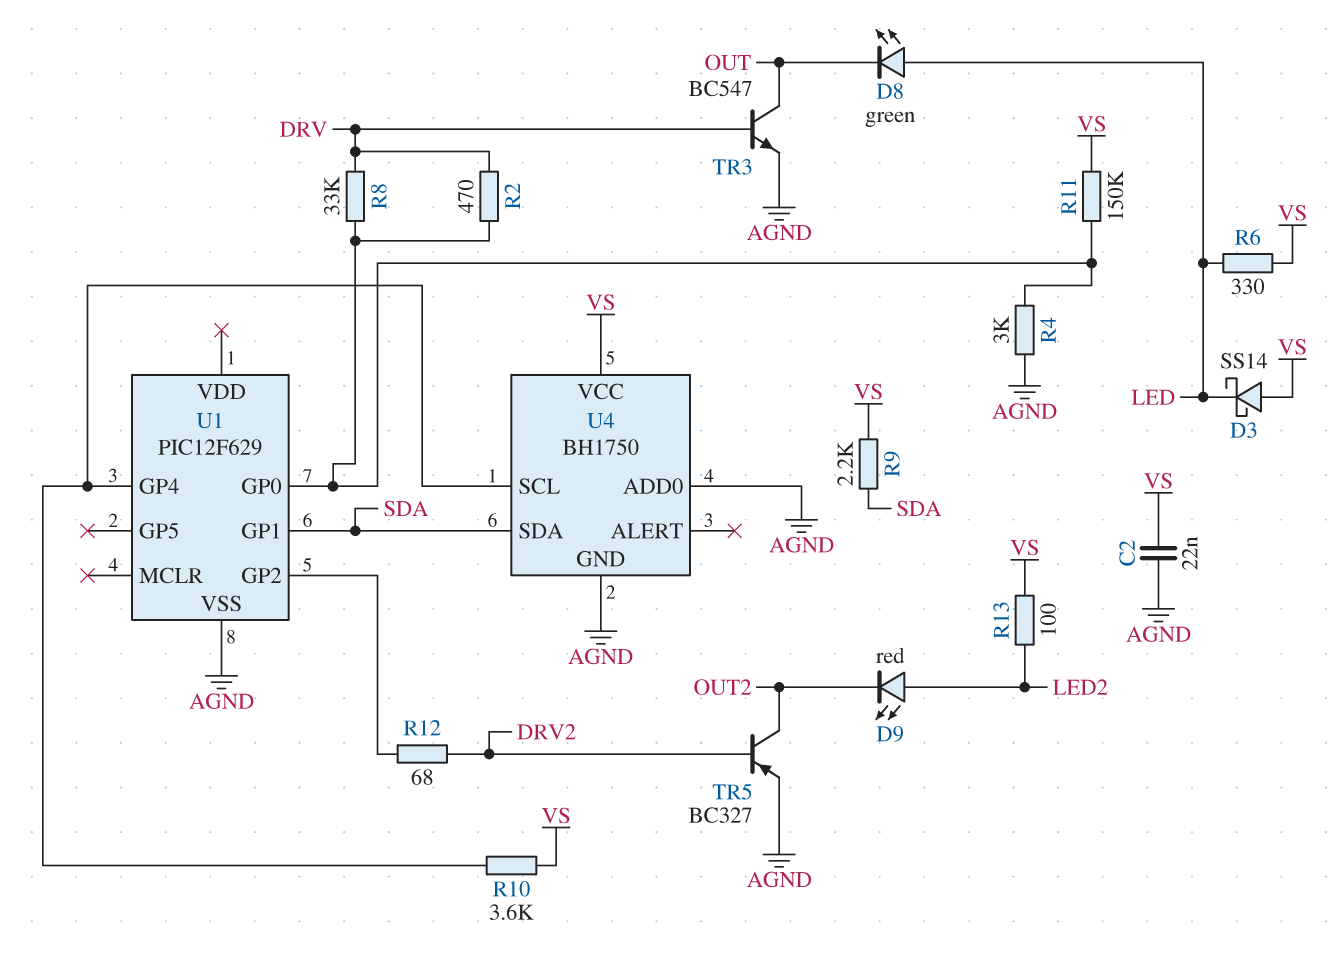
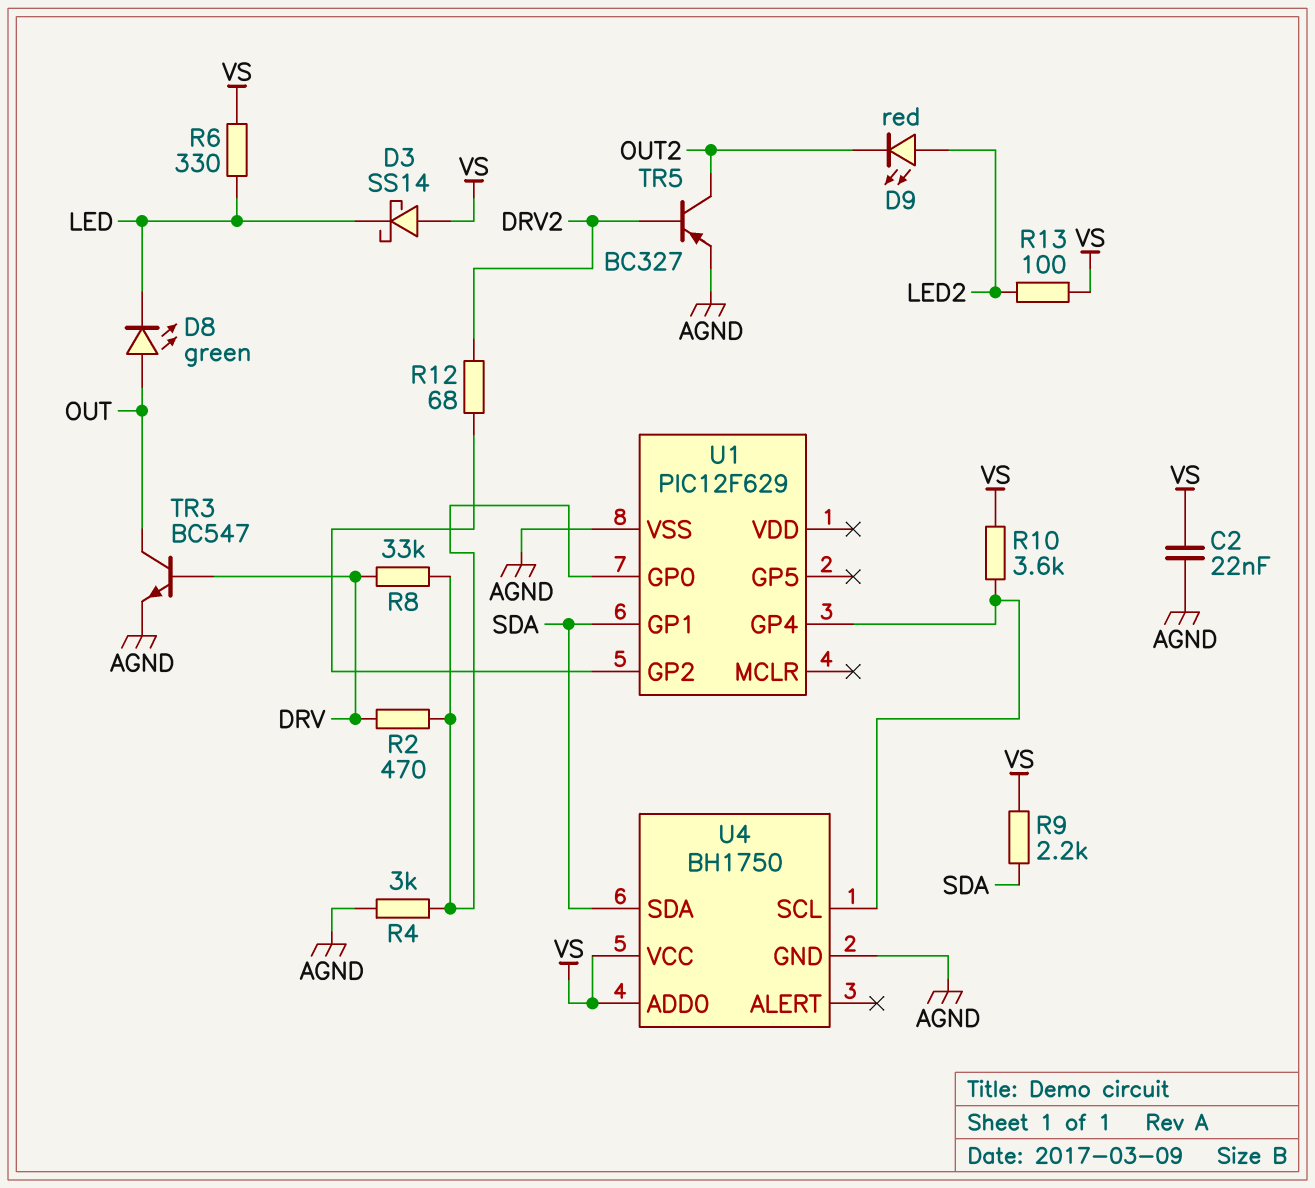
D8: LED green (A LED, K OUT) -> LED green (A OUT, K LED)
R11: 150k (U1/GP0, VS) -> none
U4 pin ADD0: AGND -> VS

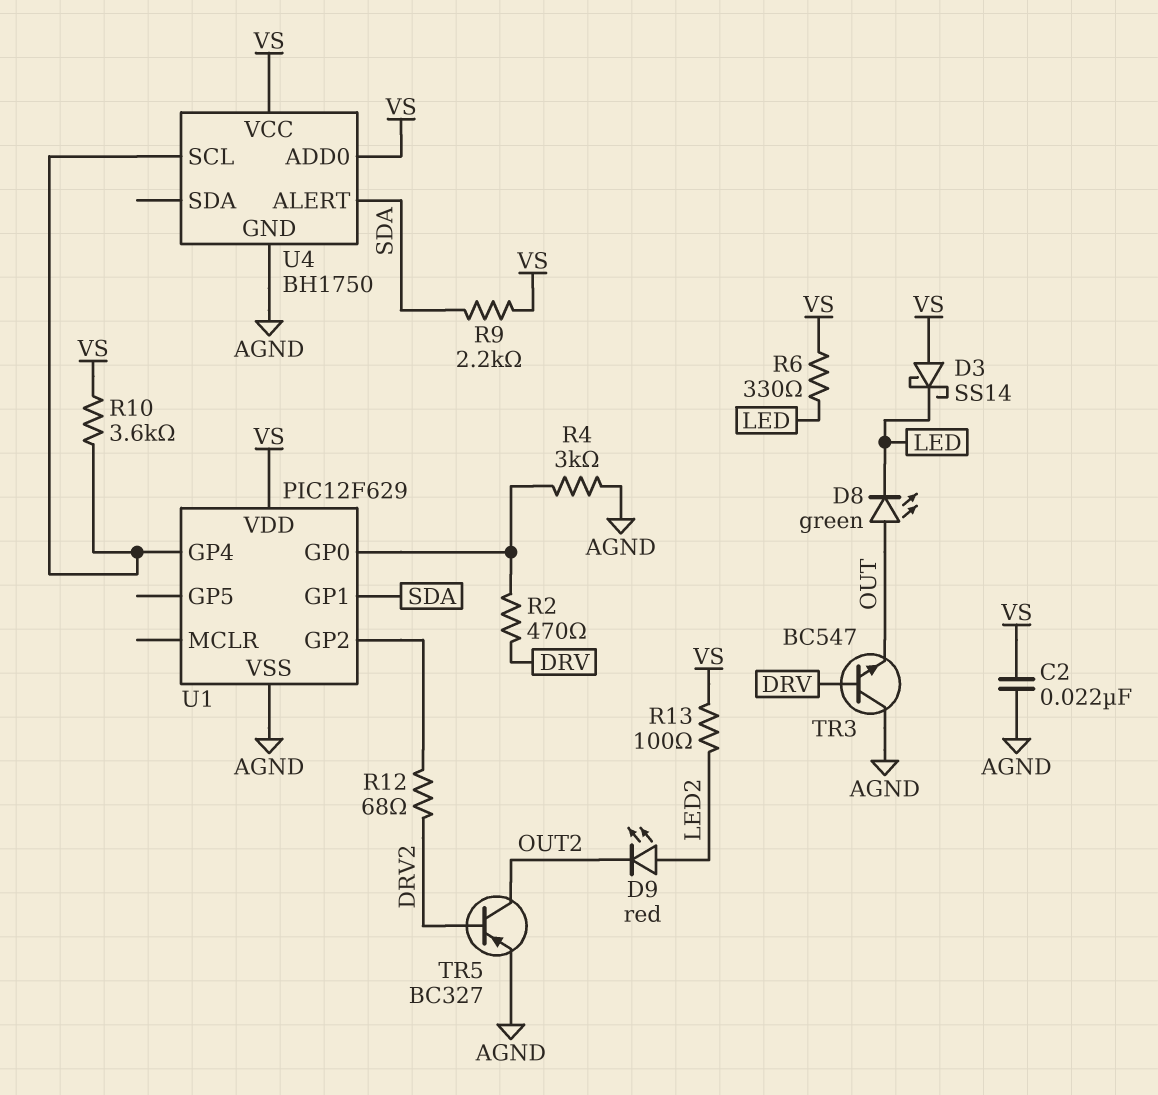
R8: 33k (DRV, U1/GP0) -> none
TR3: NPN BC547 (B DRV, C OUT, E AGND) -> NPN BC547 (B DRV, C AGND, E OUT)
U1 pin VDD: none -> VS
U4 pin ALERT: none -> SDA
U4 pin SDA: SDA -> none

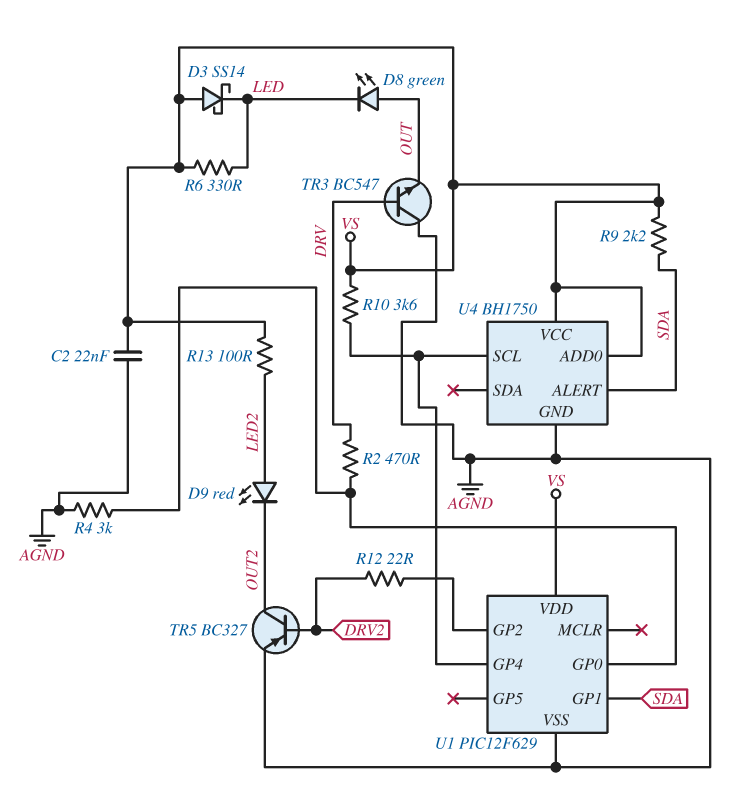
R12: 68 (DRV2, U1/GP2) -> 22 (DRV2, U1/GP2)

